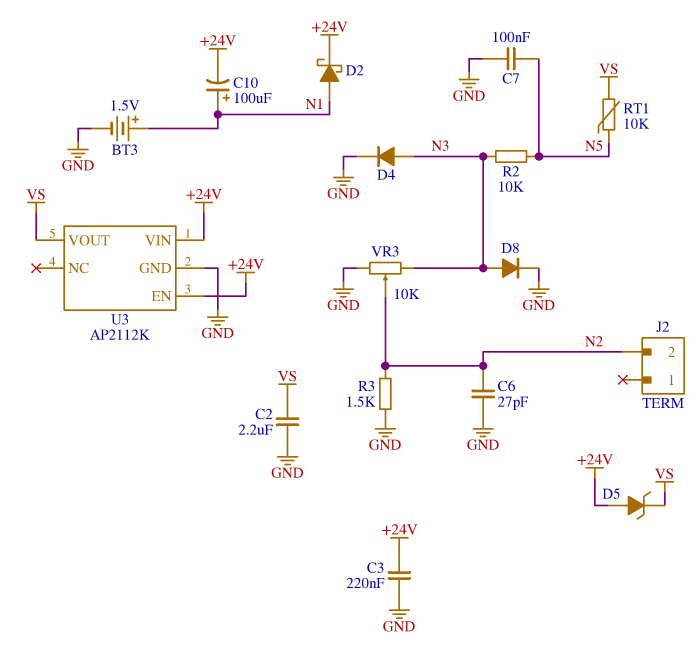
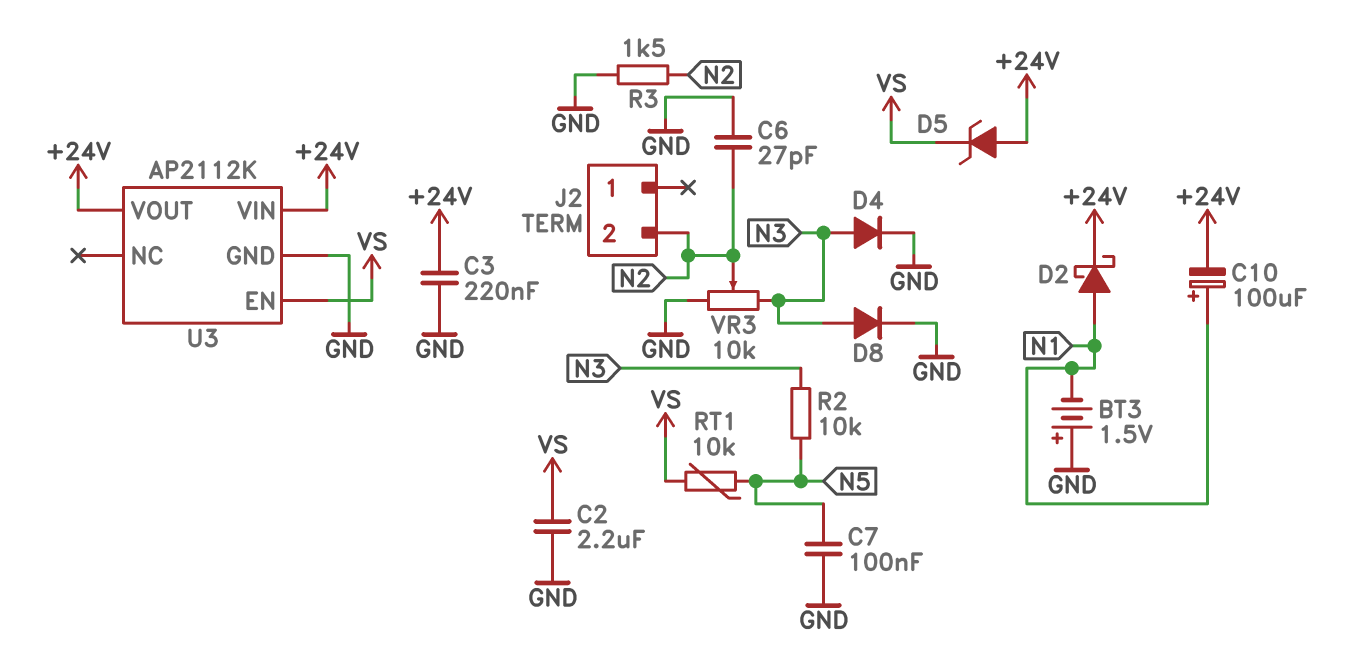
BT3: 1.5V (plus N1, minus GND) -> 1.5V (plus GND, minus N1)
U3 pin EN: +24V -> VS
U3 pin VOUT: VS -> +24V

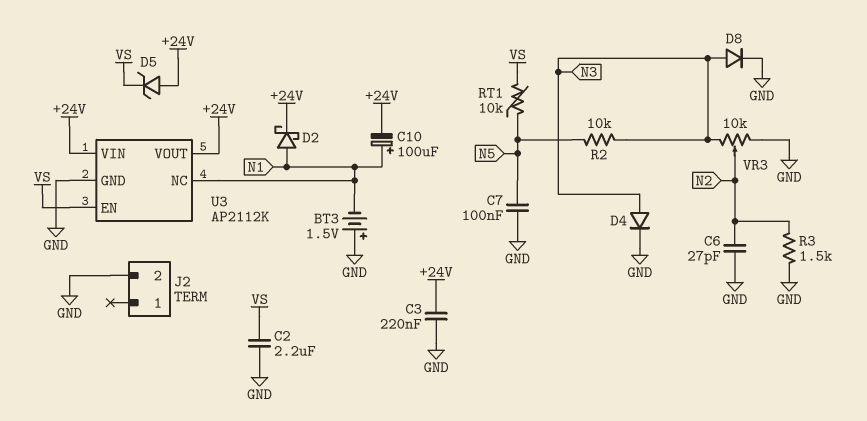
J2 pin 2: N2 -> GND
U3 pin NC: none -> N1

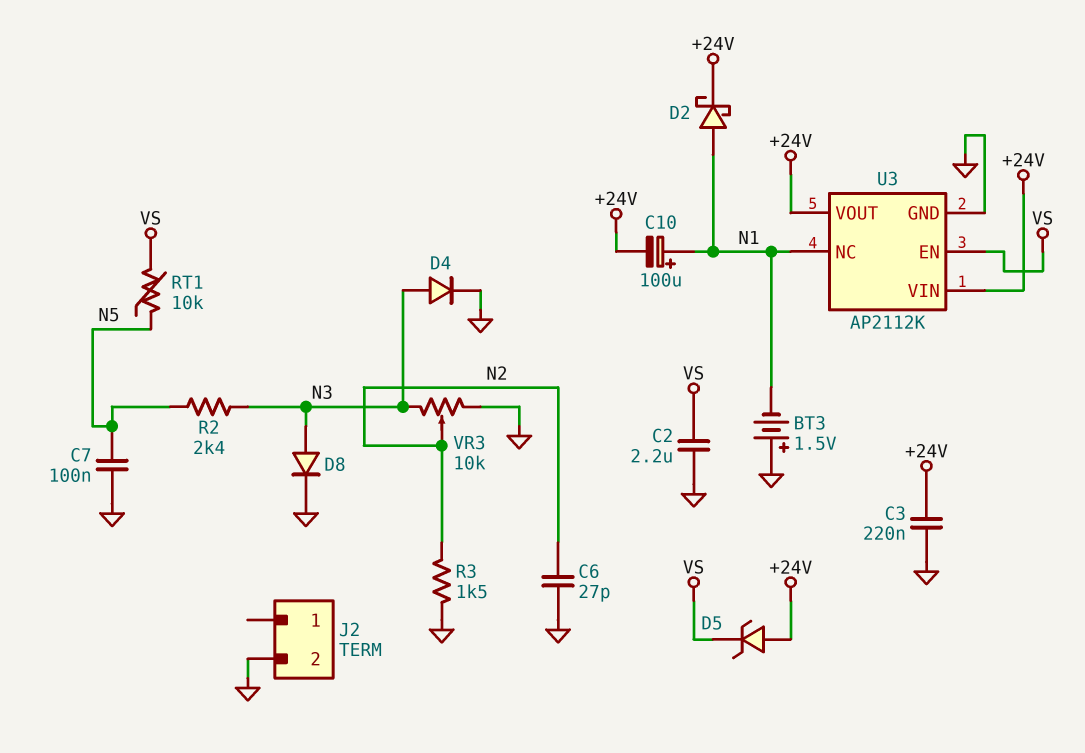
R2: 10k (N3, N5) -> 2.4k (N3, N5)

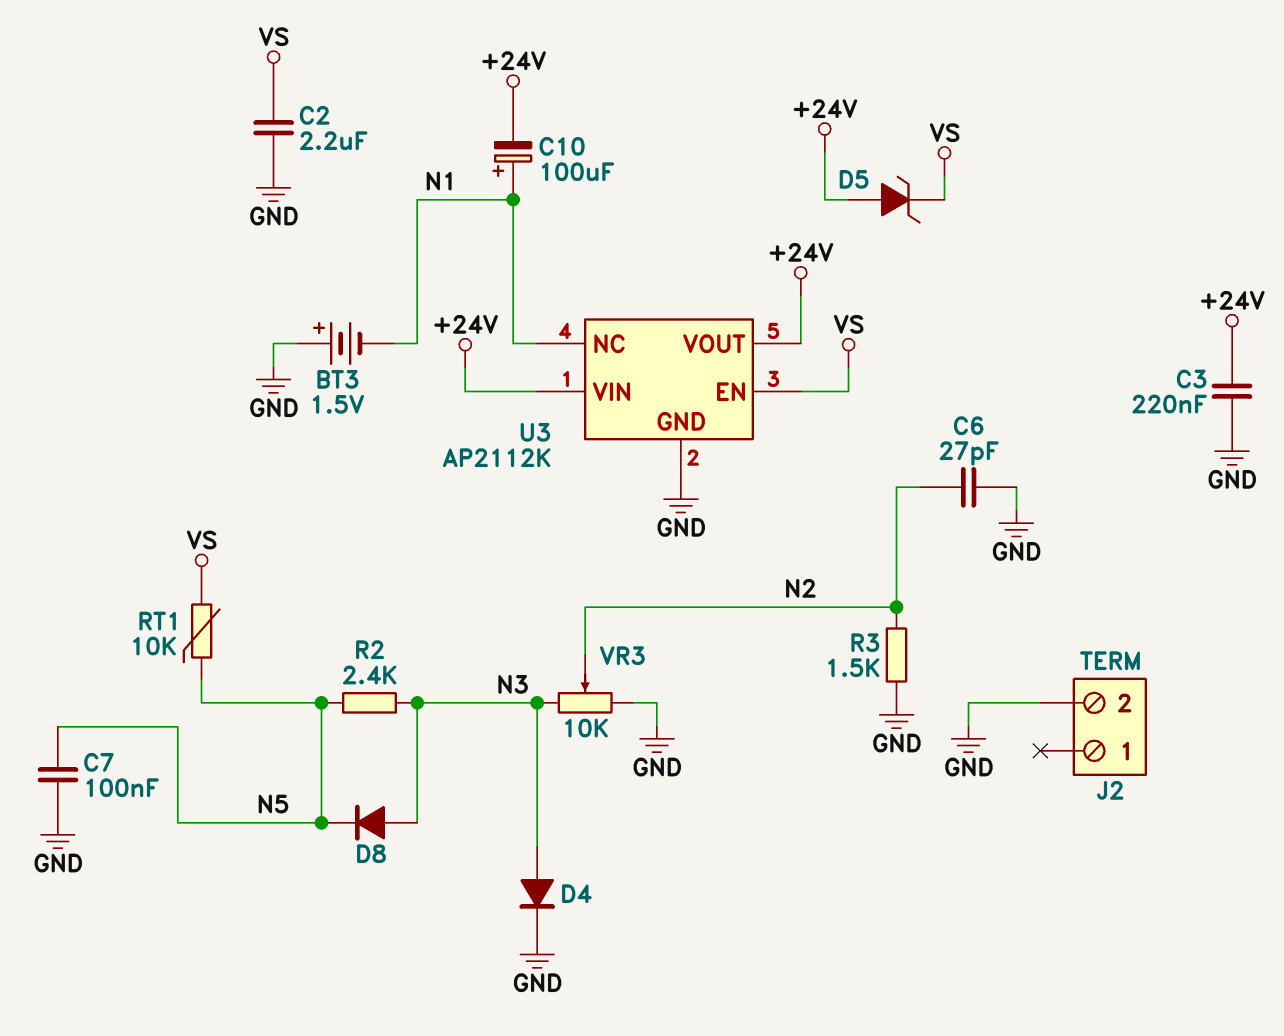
D2: schottky (A N1, K +24V) -> none
D8: diode (A N3, K GND) -> diode (A N3, K N5)

